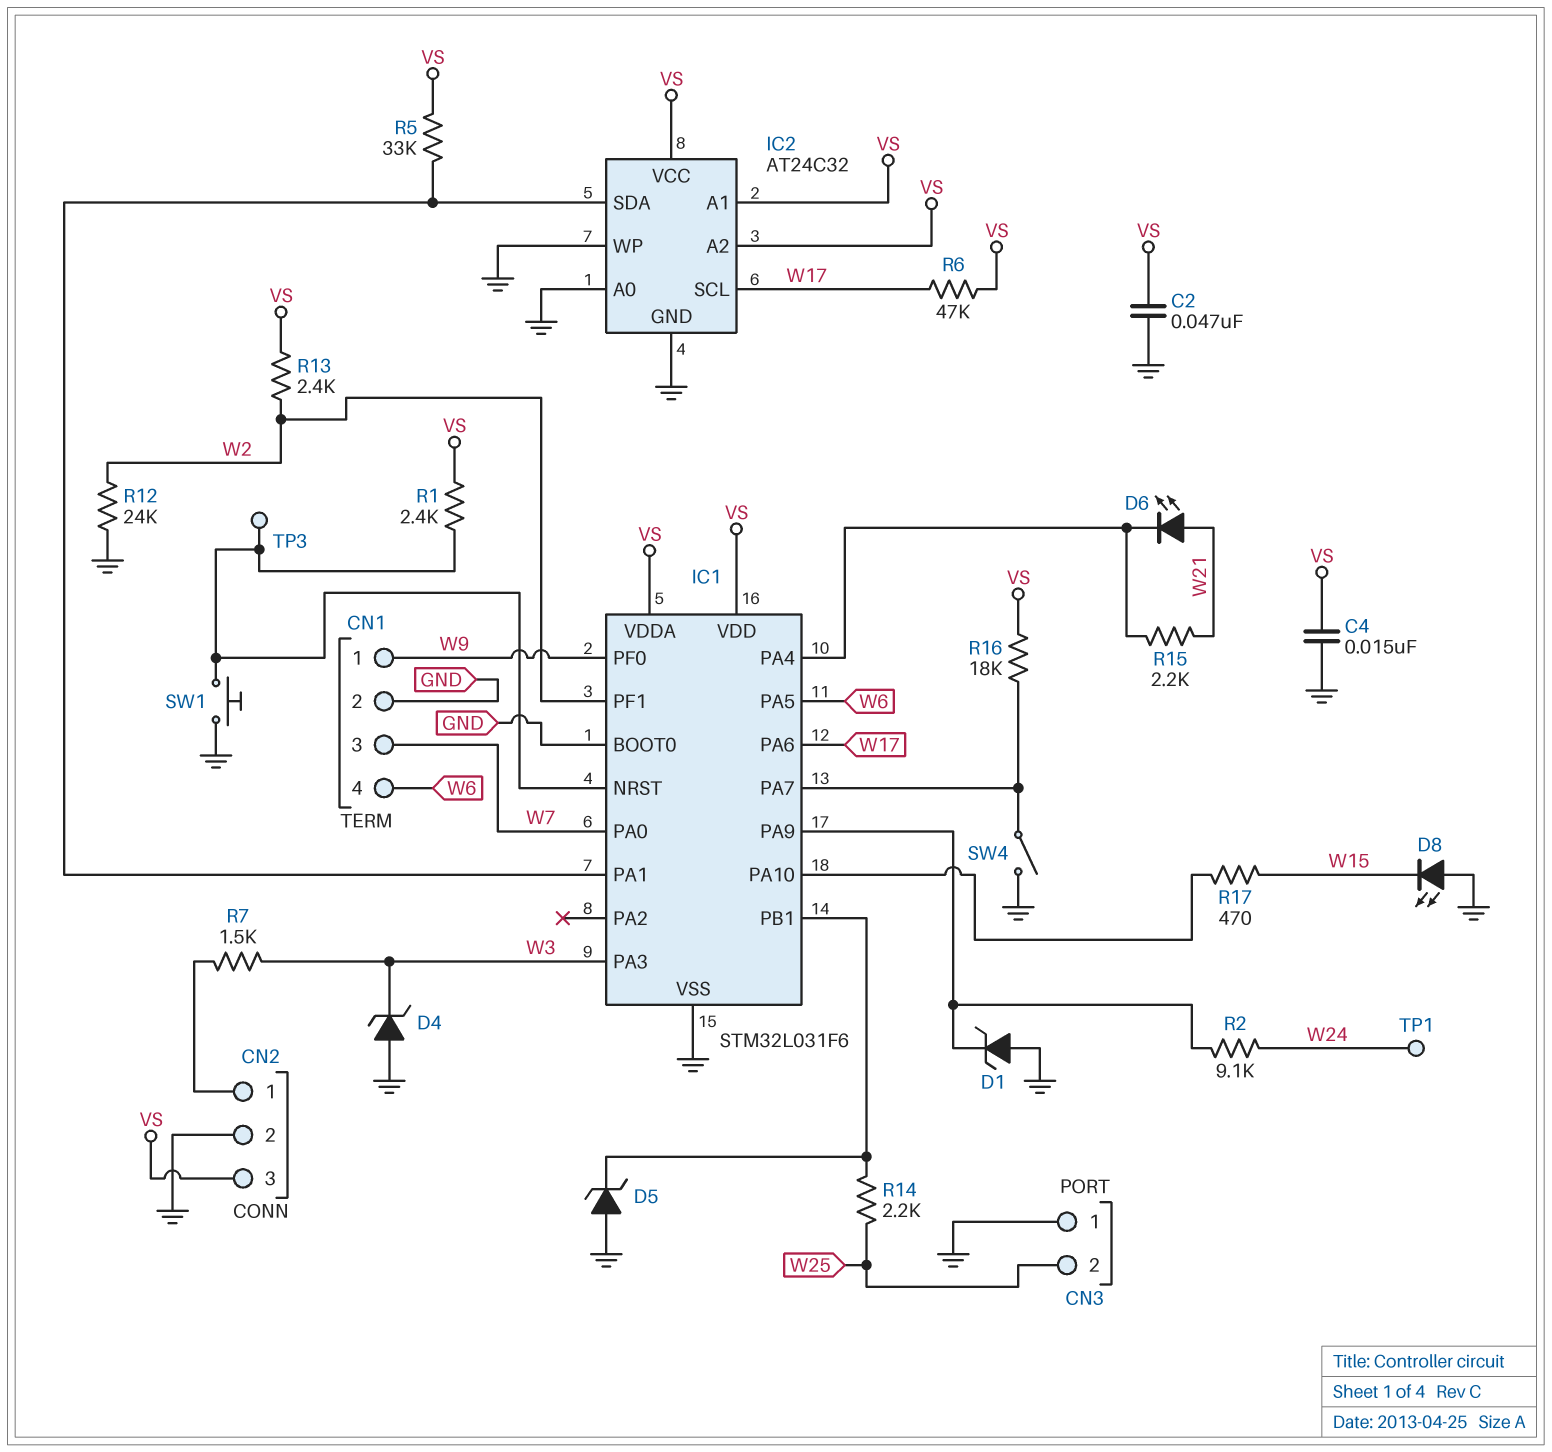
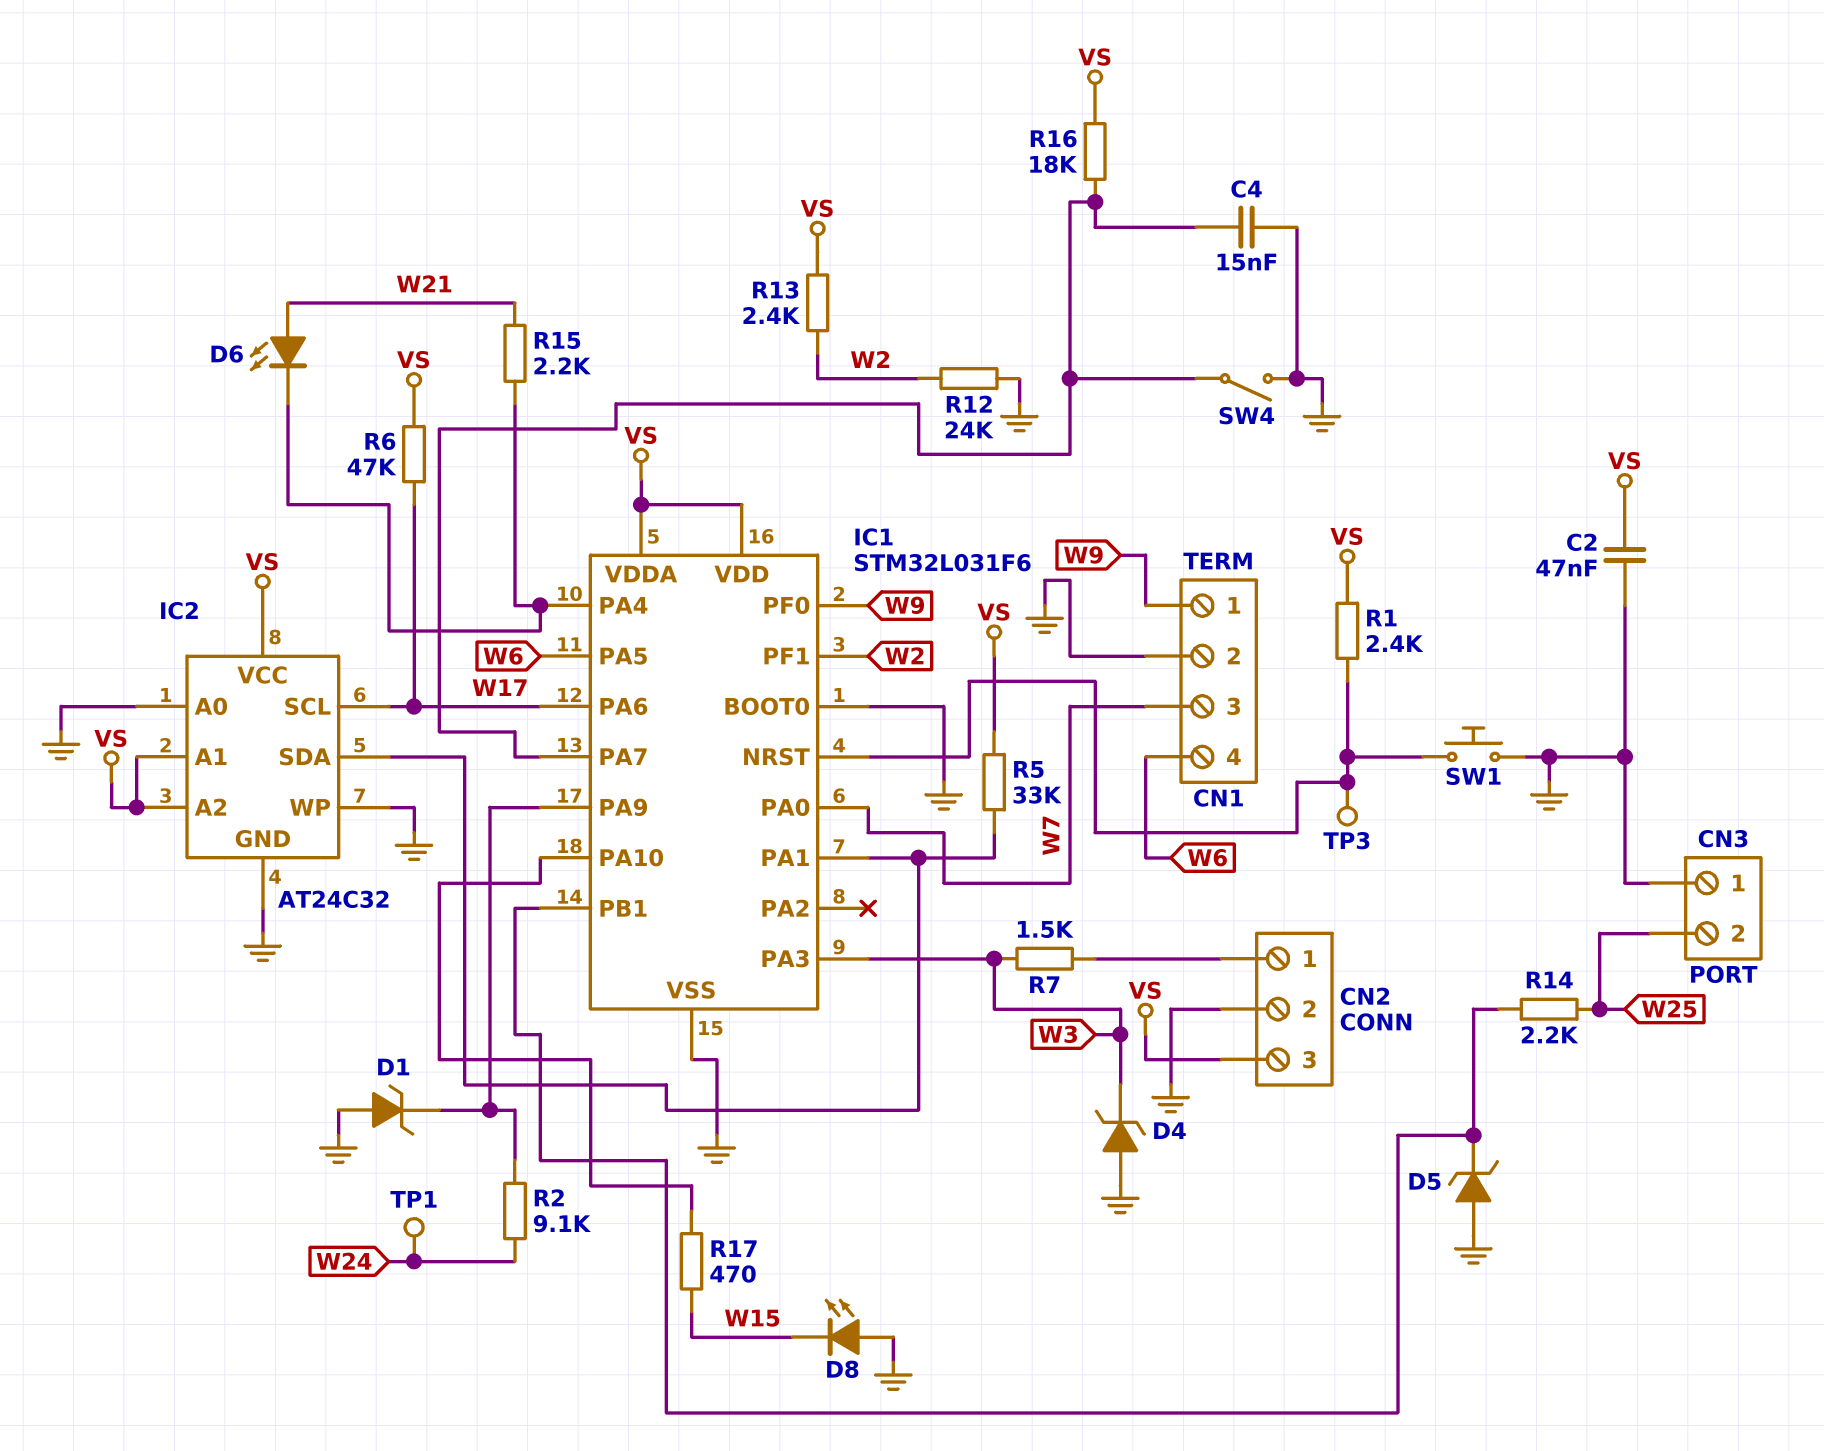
C4: 15nF (GND, VS) -> 15nF (GND, IC1/PA7)

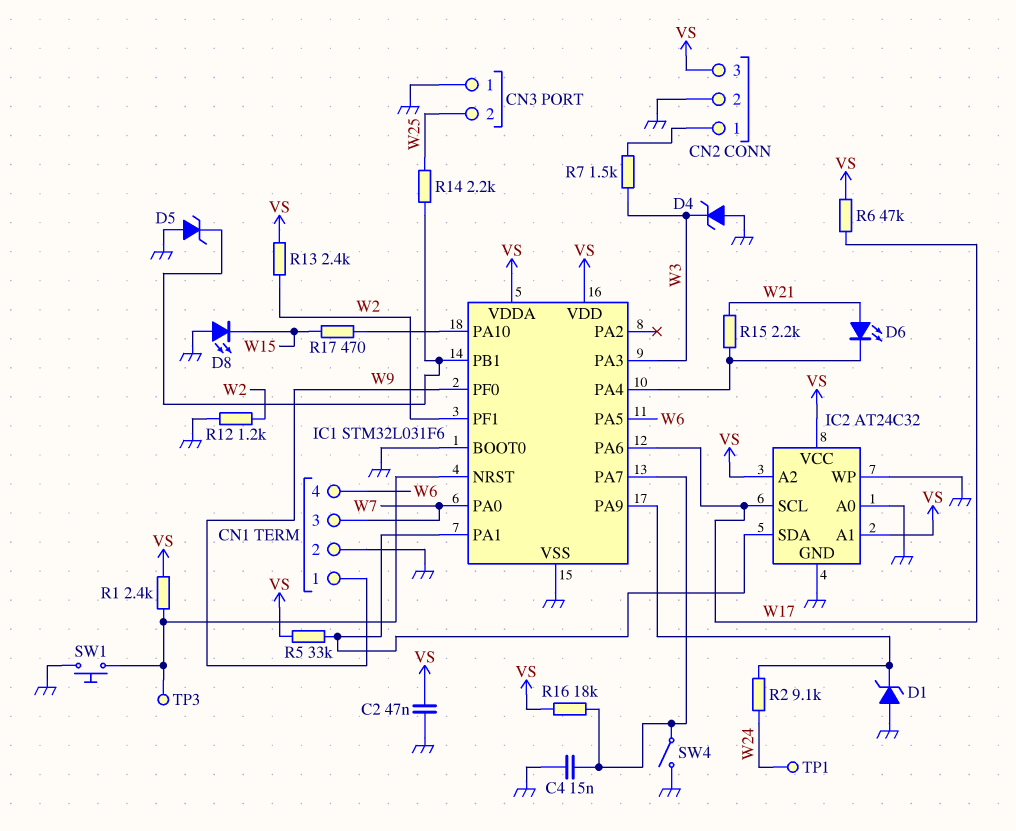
R12: 24k (GND, W2) -> 1.2k (GND, W2)

